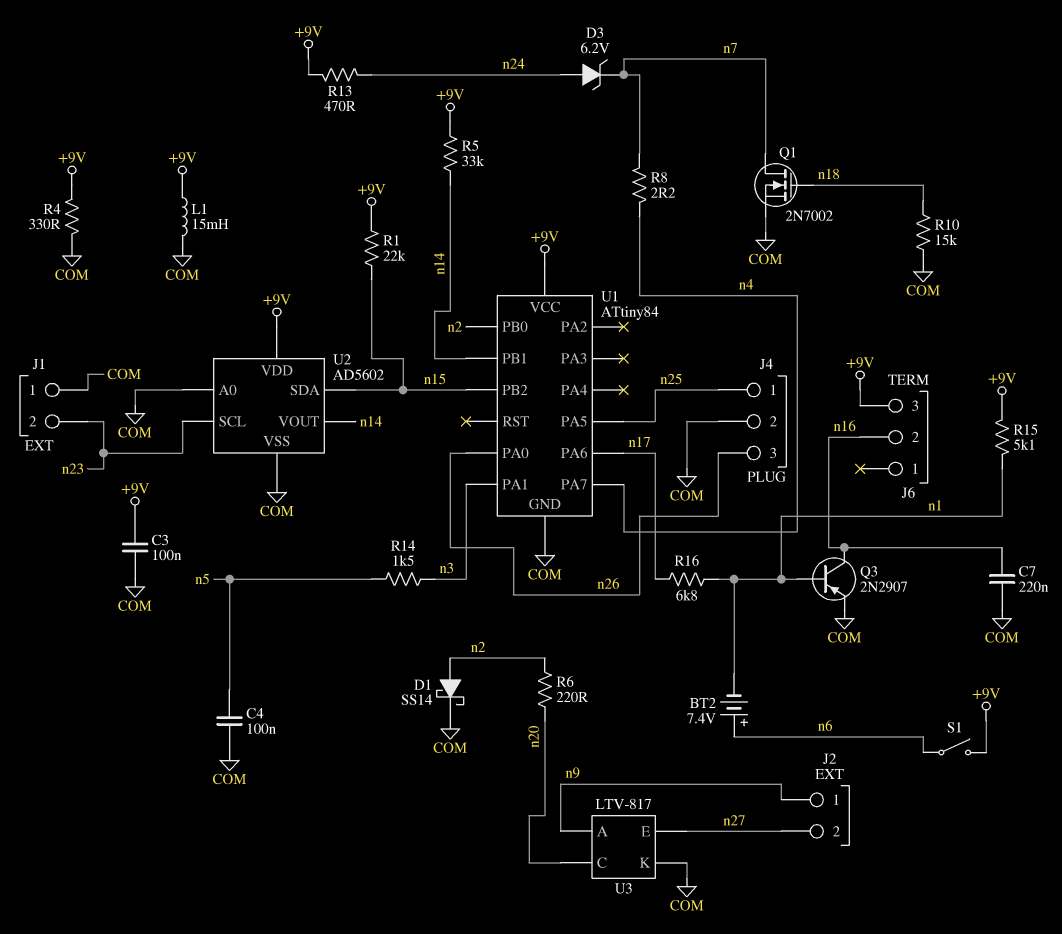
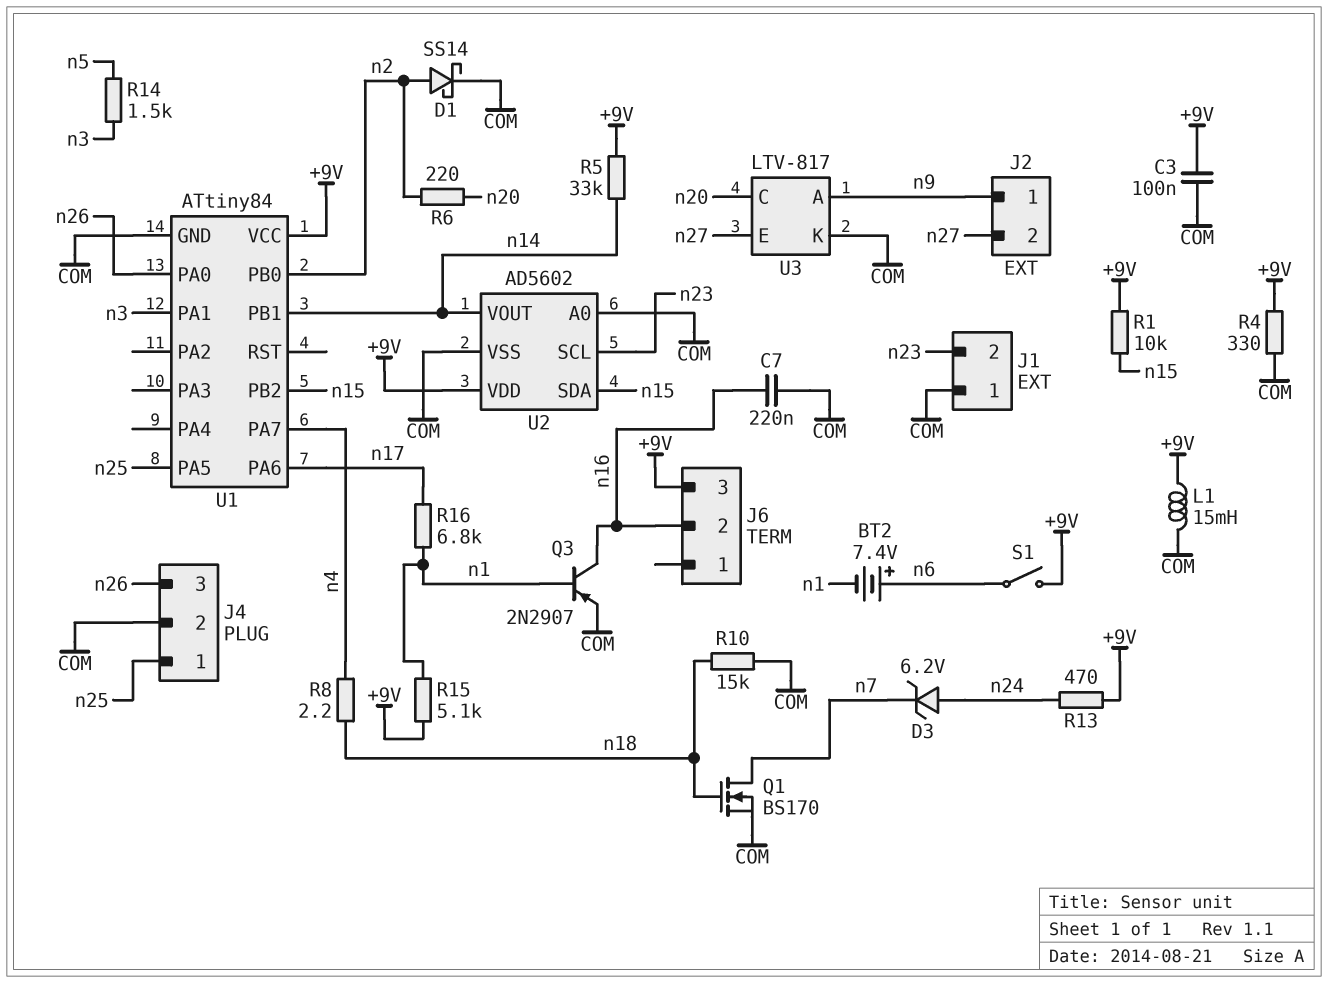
C4: 100nF (COM, n5) -> none
Q1: NMOS 2N7002 (G n18, D n7, S COM) -> NMOS BS170 (G n18, D n7, S COM)
R1: 22k (+9V, n15) -> 10k (+9V, n15)
R8: 2.2 (n4, n7) -> 2.2 (n4, n18)

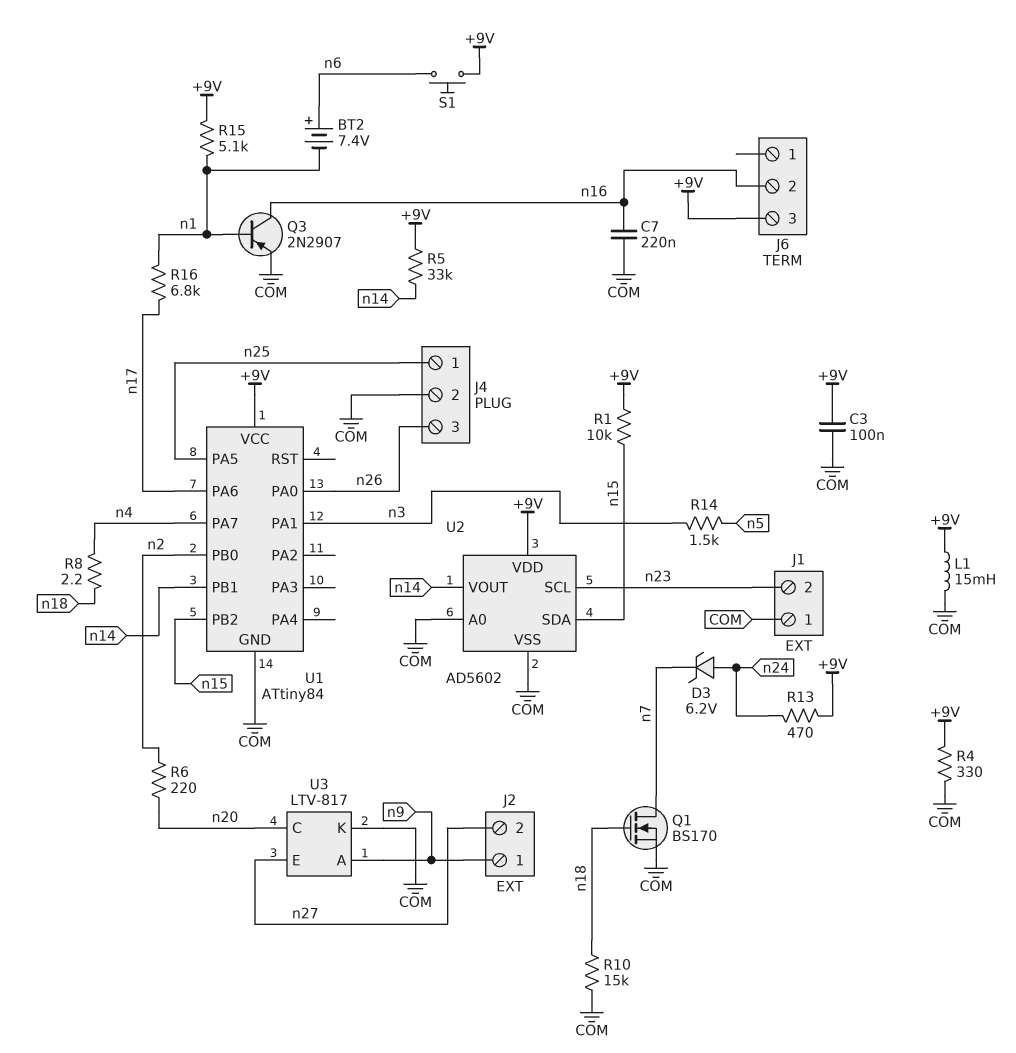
D1: schottky SS14 (A n2, K COM) -> none
S1: switch (+9V, n6) -> button (+9V, n6)

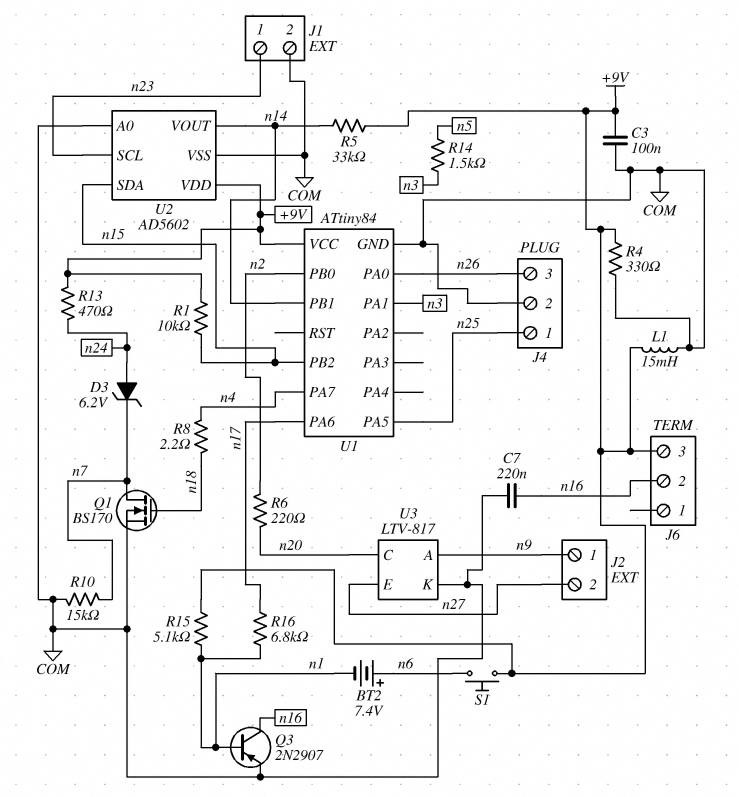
J1 pin 1: COM -> n23
J1 pin 2: n23 -> COM
R10: 15k (COM, n18) -> 15k (COM, n7)

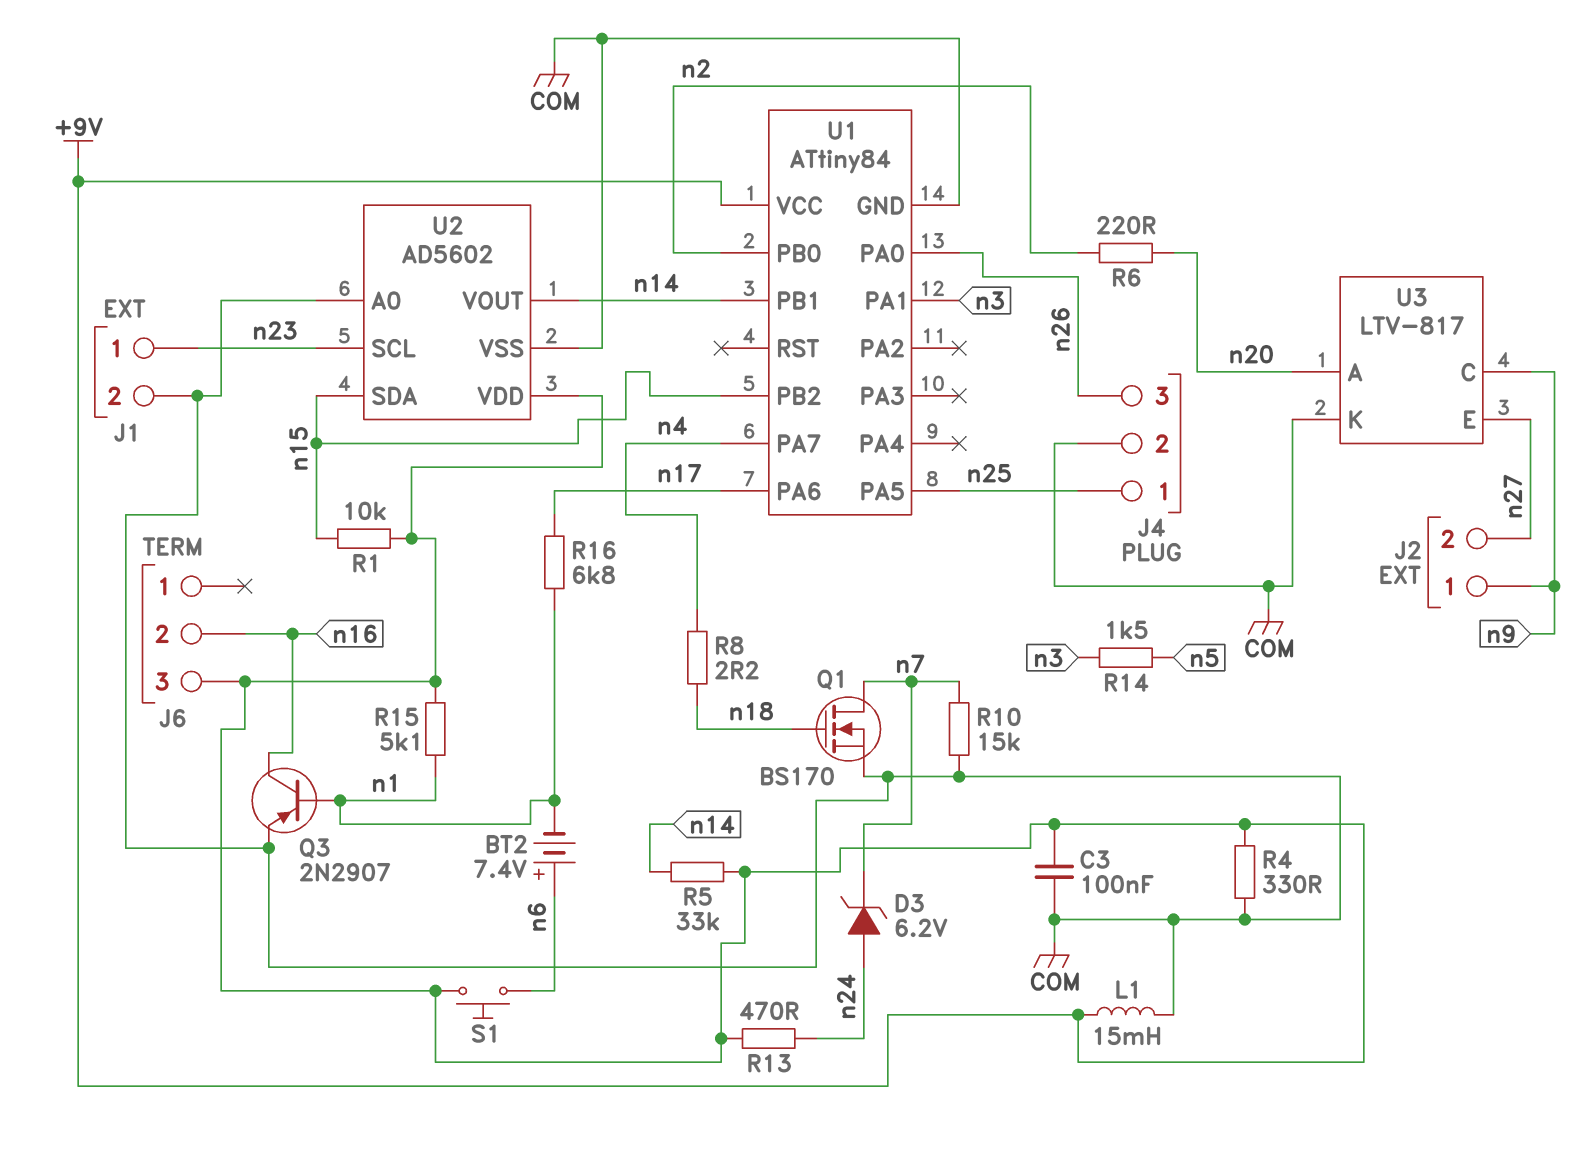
C7: 220nF (COM, n16) -> none
U3 pin A: n9 -> n20
U3 pin C: n20 -> n9

